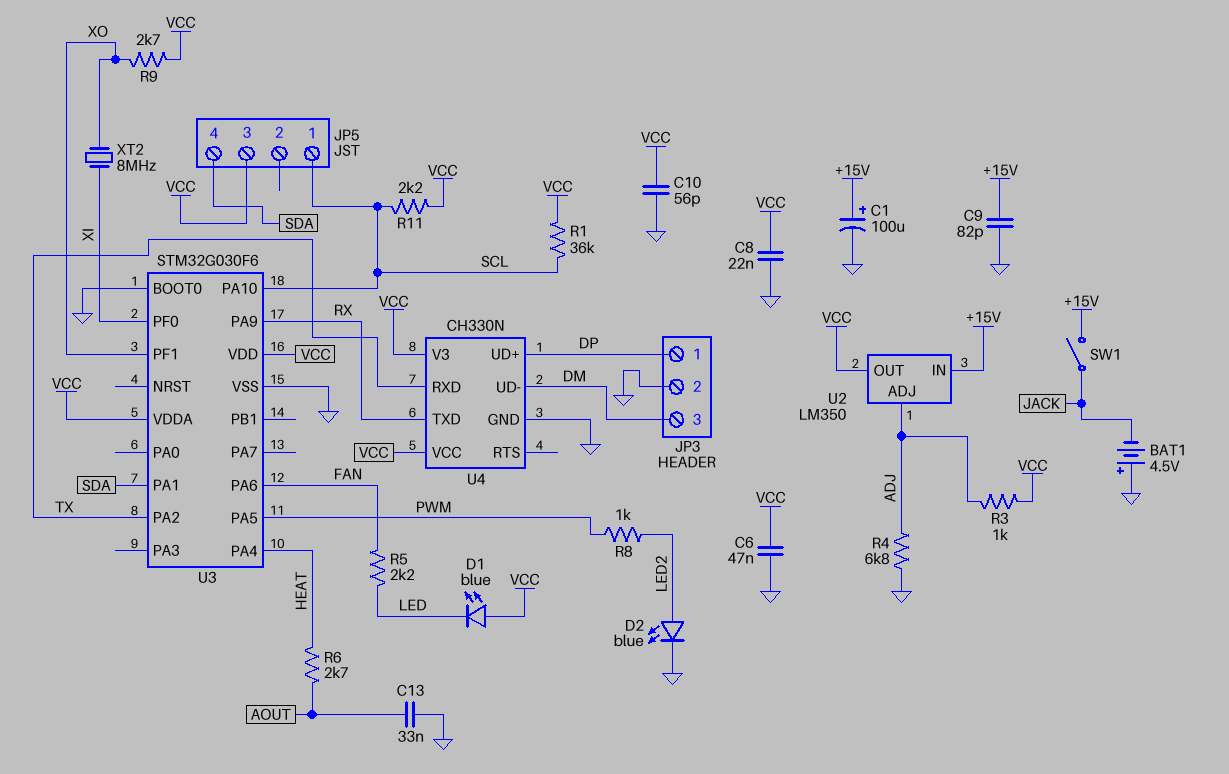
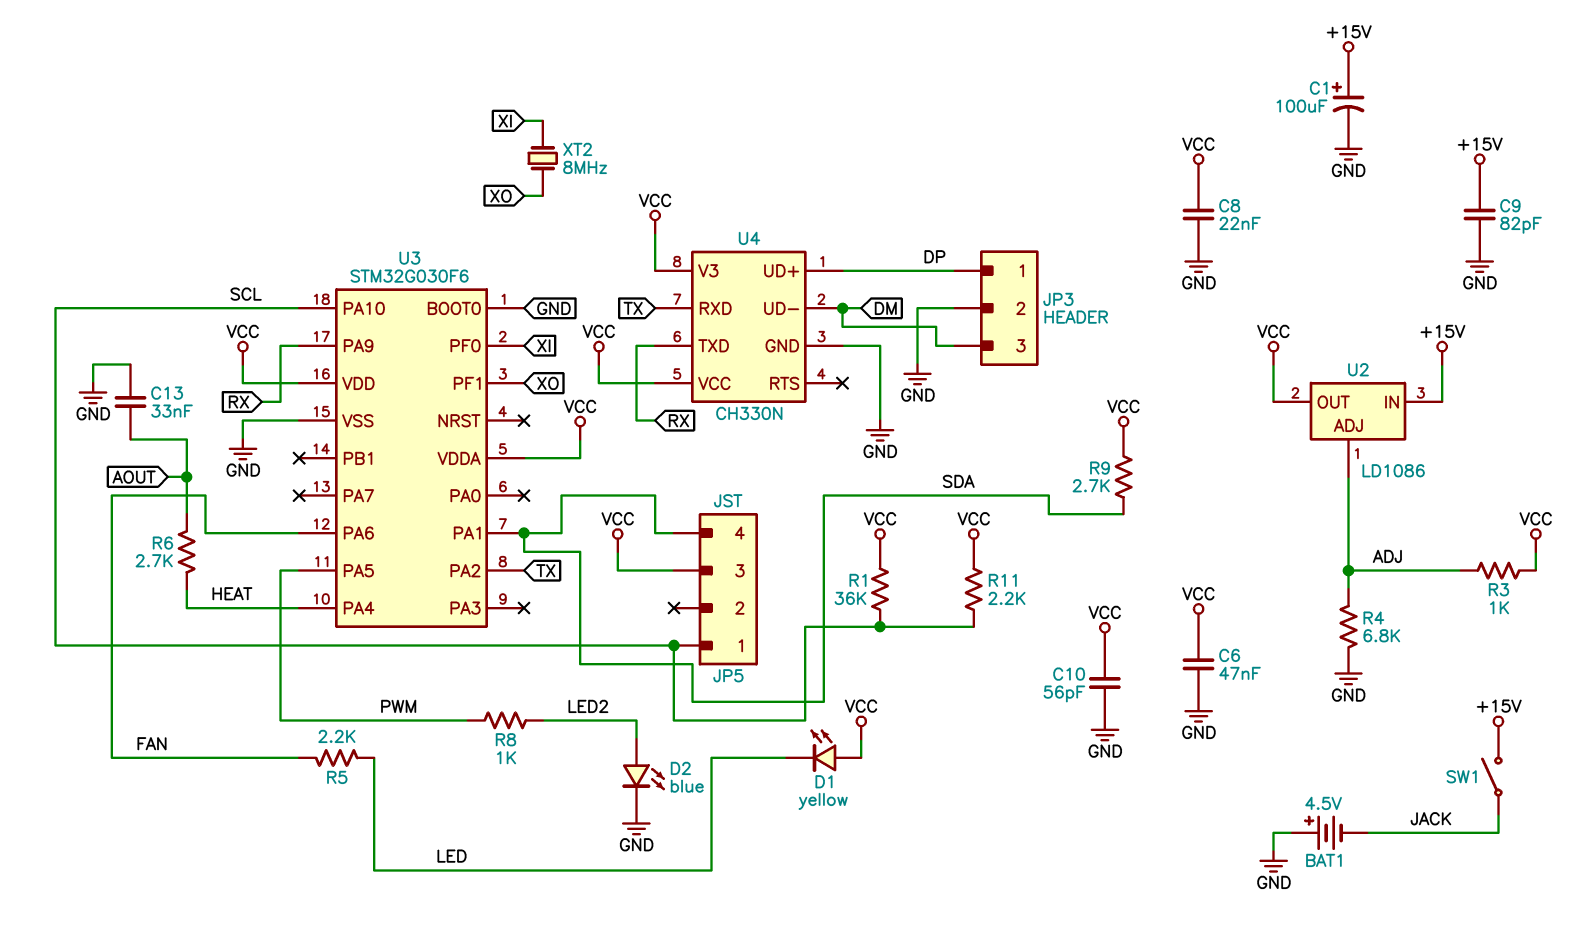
D1: LED blue (A VCC, K LED) -> LED yellow (A VCC, K LED)
R9: 2.7k (VCC, XO) -> 2.7k (SDA, VCC)
U2: LM350 -> LD1086

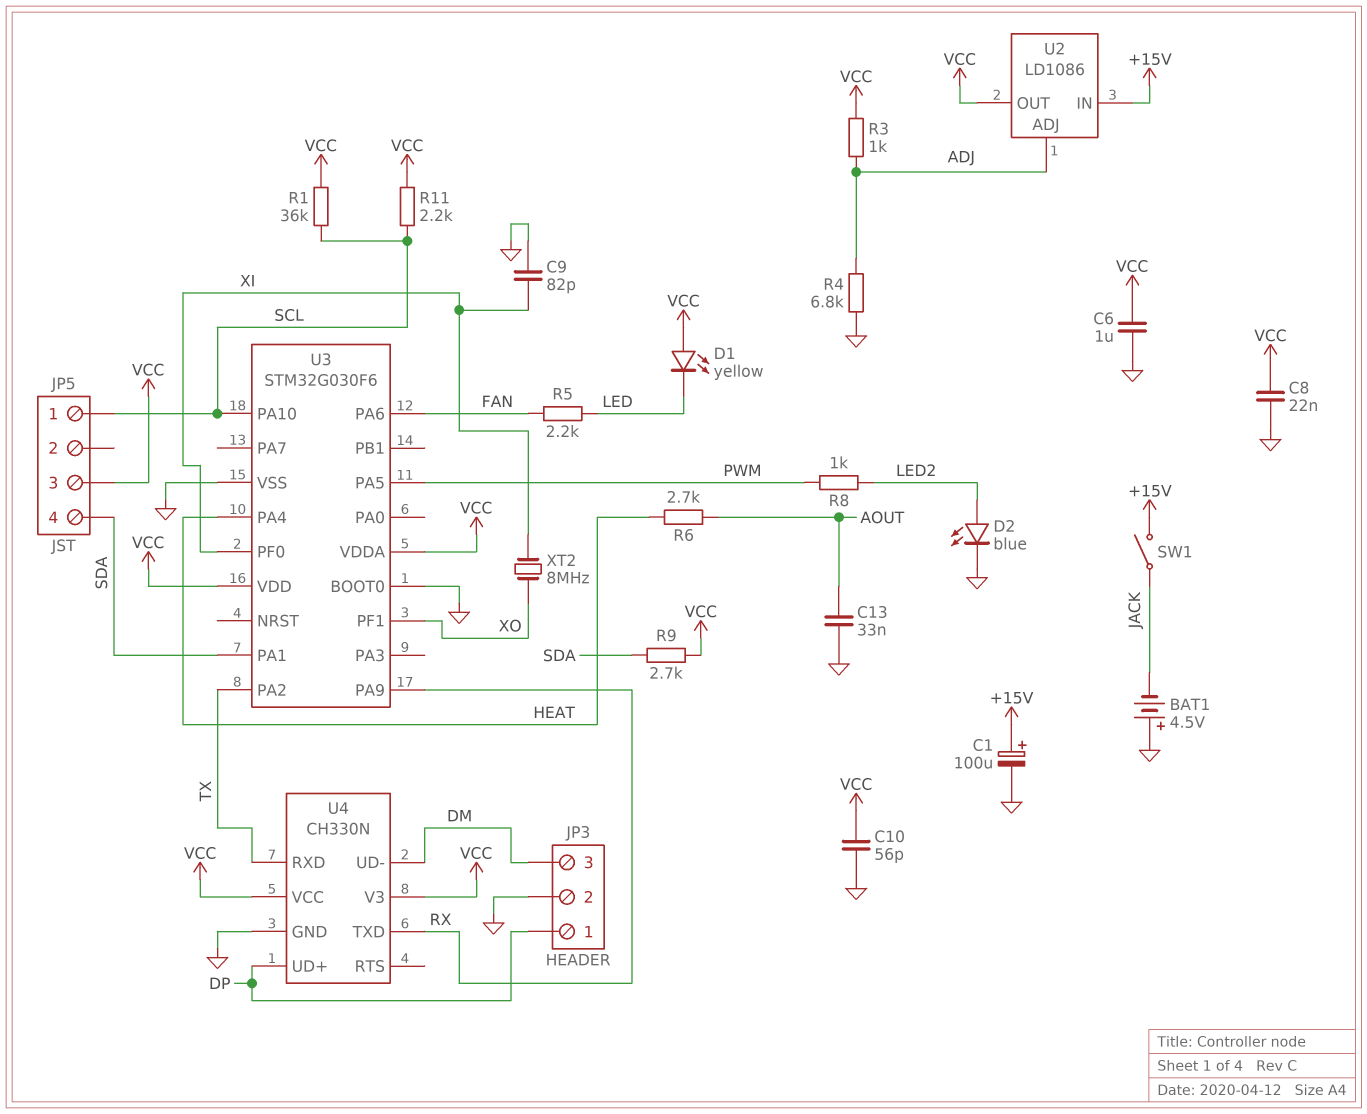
C6: 47nF (GND, VCC) -> 1uF (GND, VCC)
C9: 82pF (+15V, GND) -> 82pF (GND, XI)

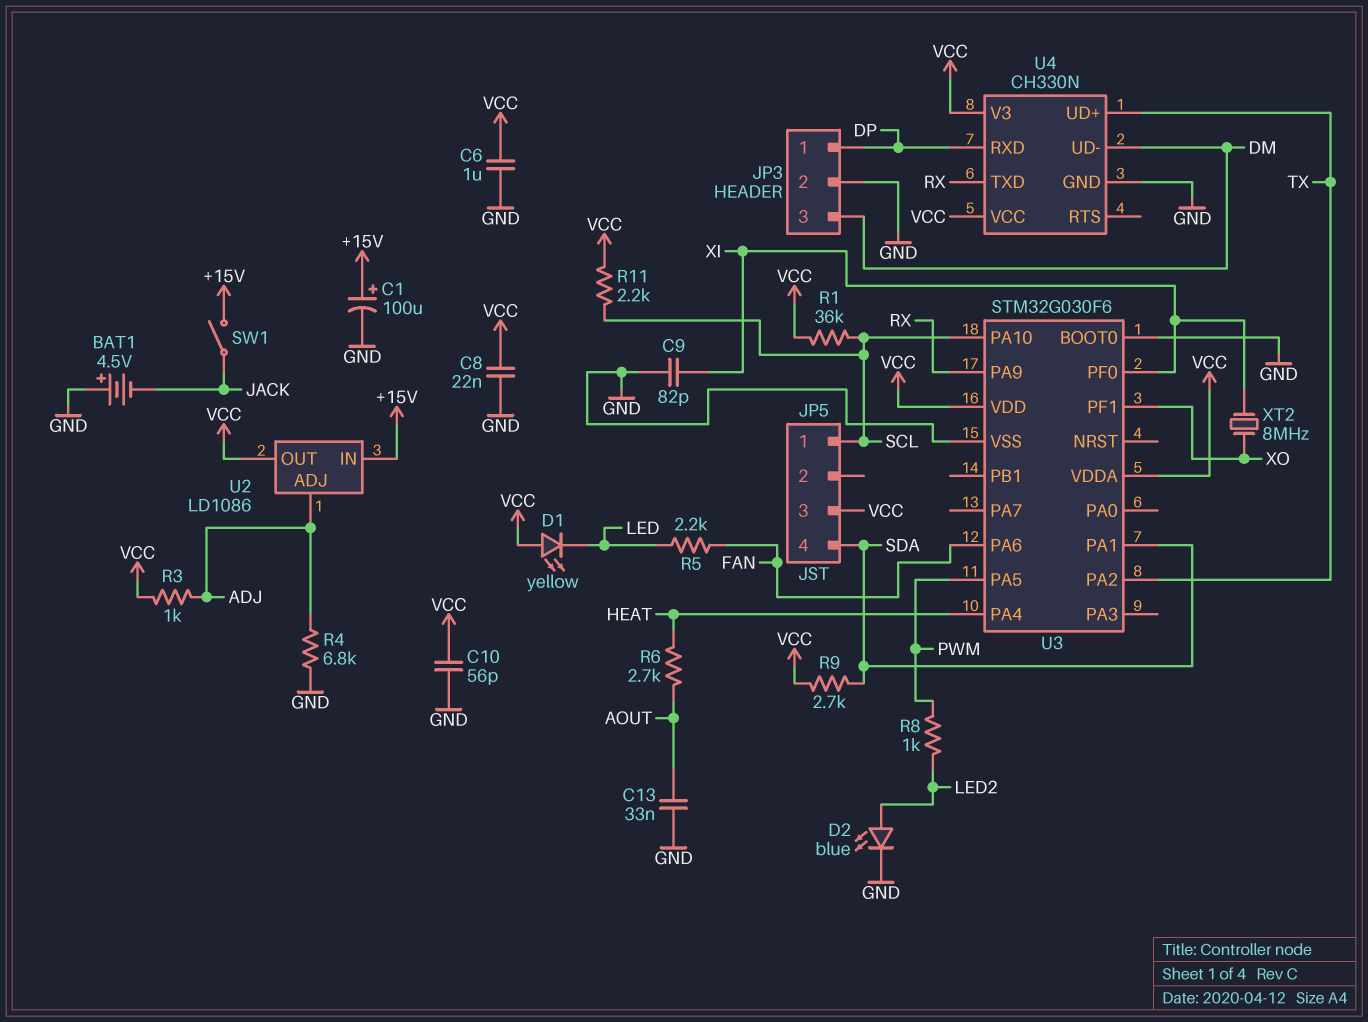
U4 pin RXD: TX -> DP
U4 pin UD+: DP -> TX

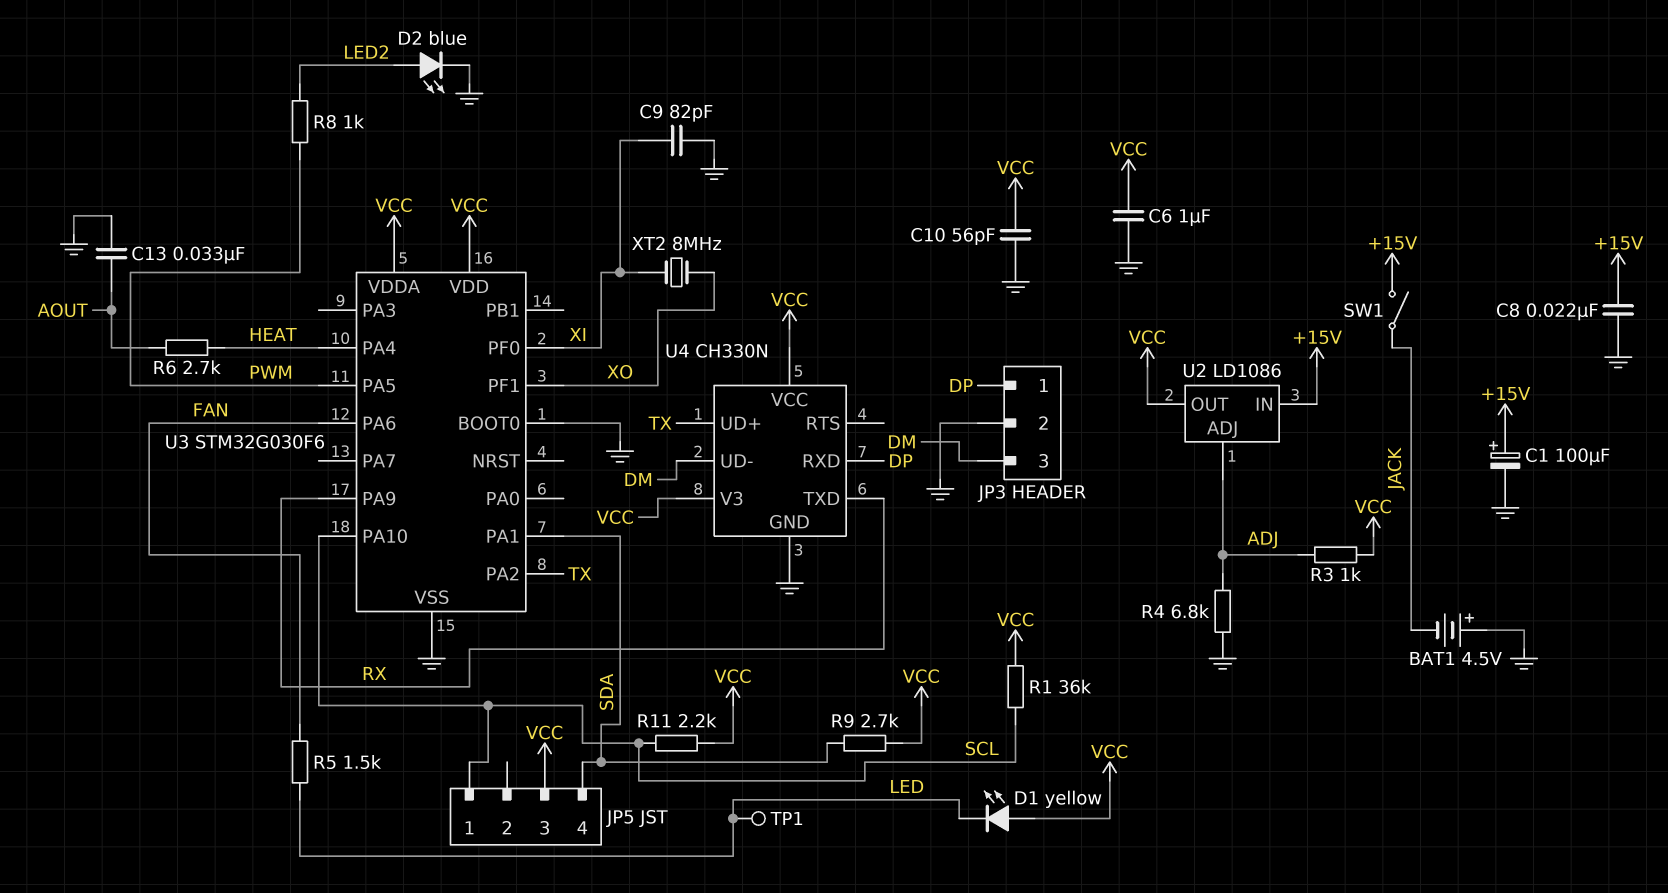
C8: 22nF (GND, VCC) -> 22nF (+15V, GND)
R5: 2.2k (FAN, LED) -> 1.5k (FAN, LED)
TP1: none -> test point (LED)

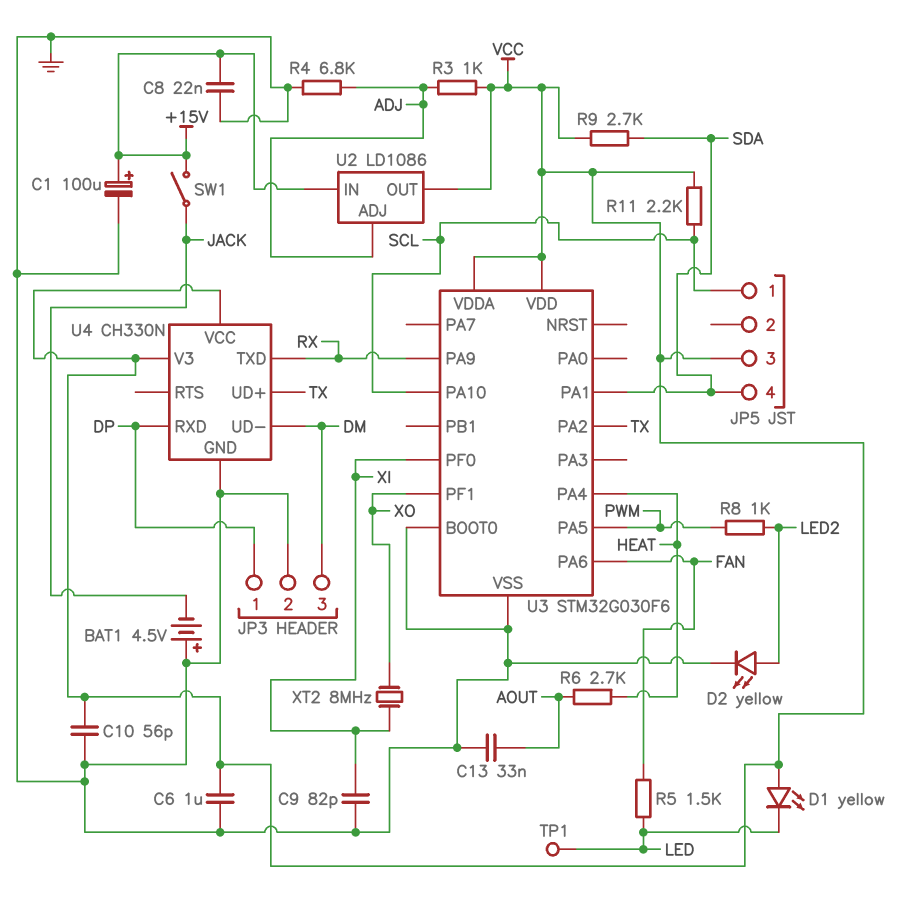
D2: LED blue (A LED2, K GND) -> LED yellow (A LED2, K GND)
R1: 36k (SCL, VCC) -> none

